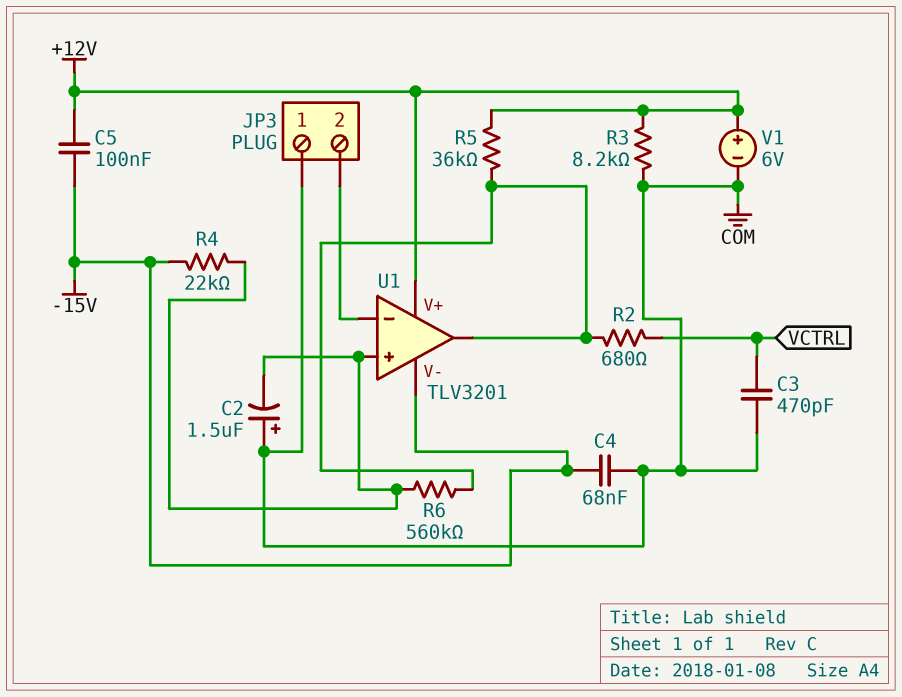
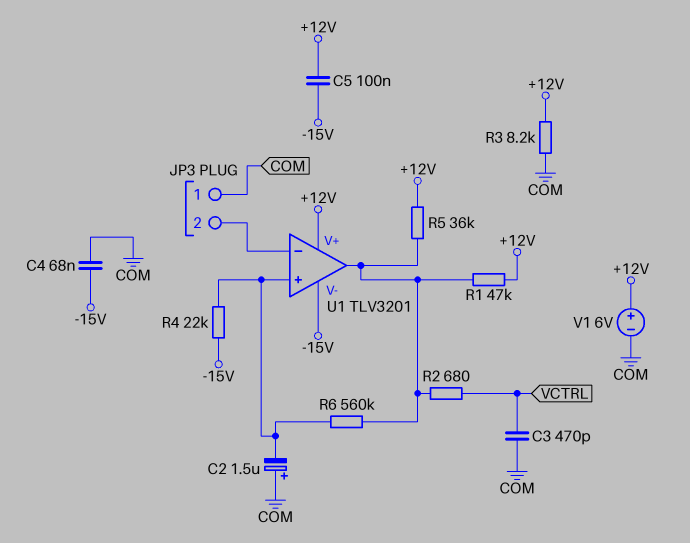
R1: none -> 47k (+12V, U1/out)

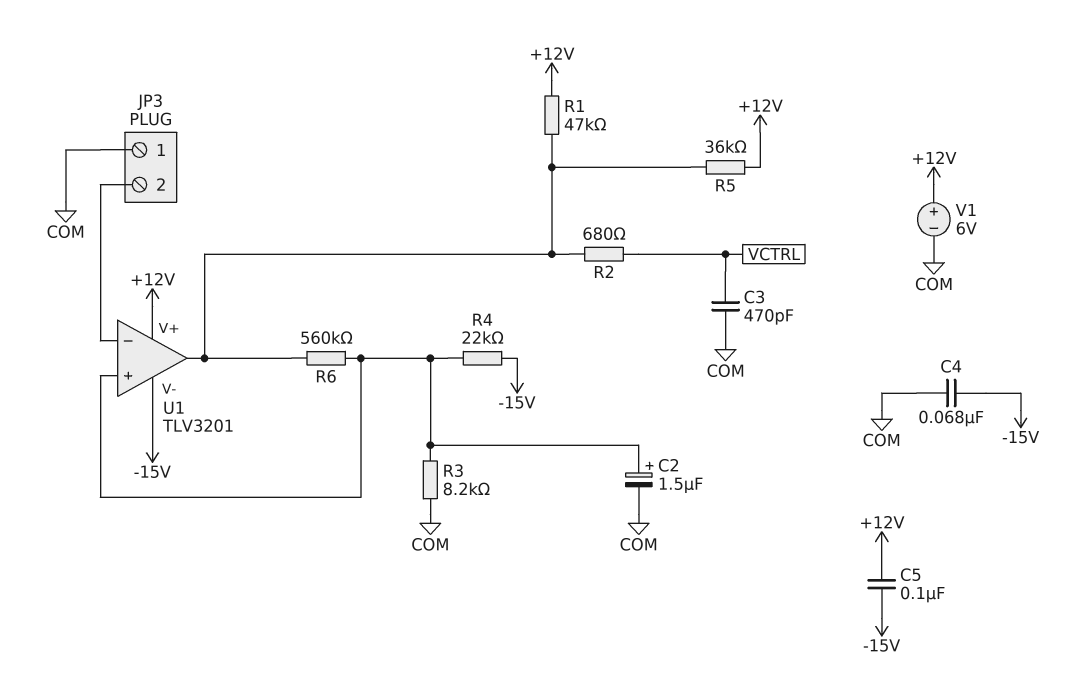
C2: 1.5uF (plus COM, minus U1/in+) -> 1.5uF (plus U1/in+, minus COM)
R3: 8.2k (+12V, COM) -> 8.2k (COM, U1/in+)

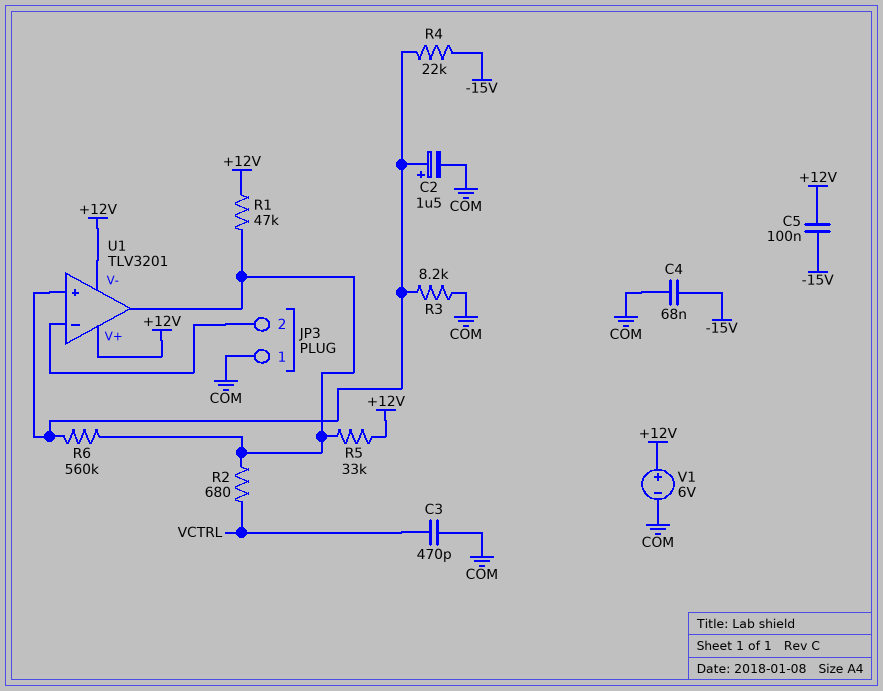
R5: 36k (+12V, U1/out) -> 33k (+12V, U1/out)
U1 pin V-: -15V -> +12V

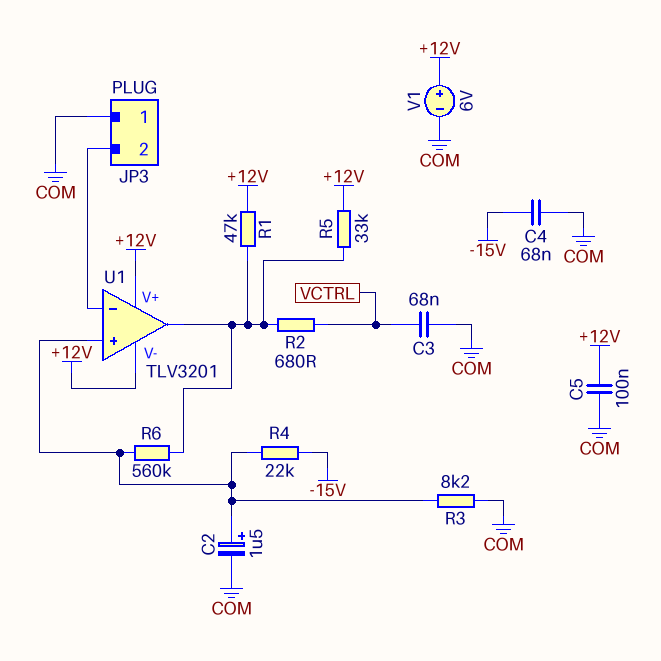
C3: 470pF (COM, VCTRL) -> 68nF (COM, VCTRL)
C5: 100nF (+12V, -15V) -> 100nF (+12V, COM)

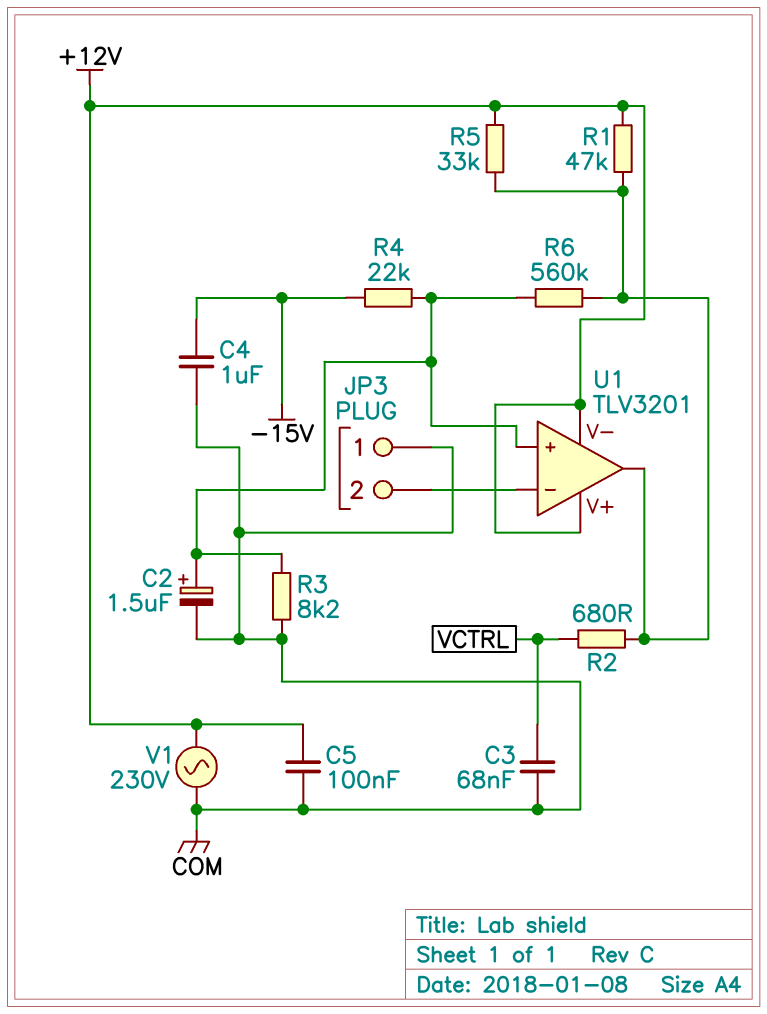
C4: 68nF (-15V, COM) -> 1uF (-15V, COM)
V1: 6V (plus +12V, minus COM) -> AC 230V (+12V, COM)

